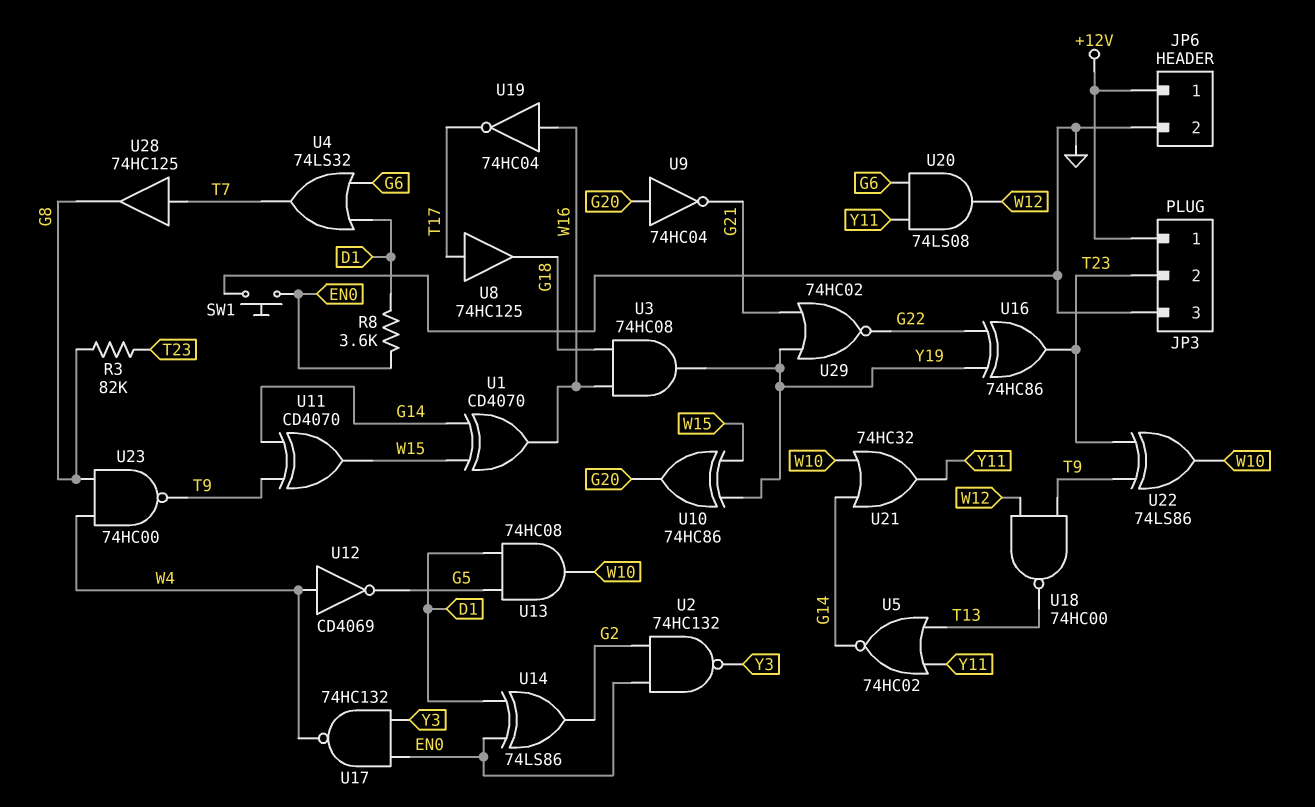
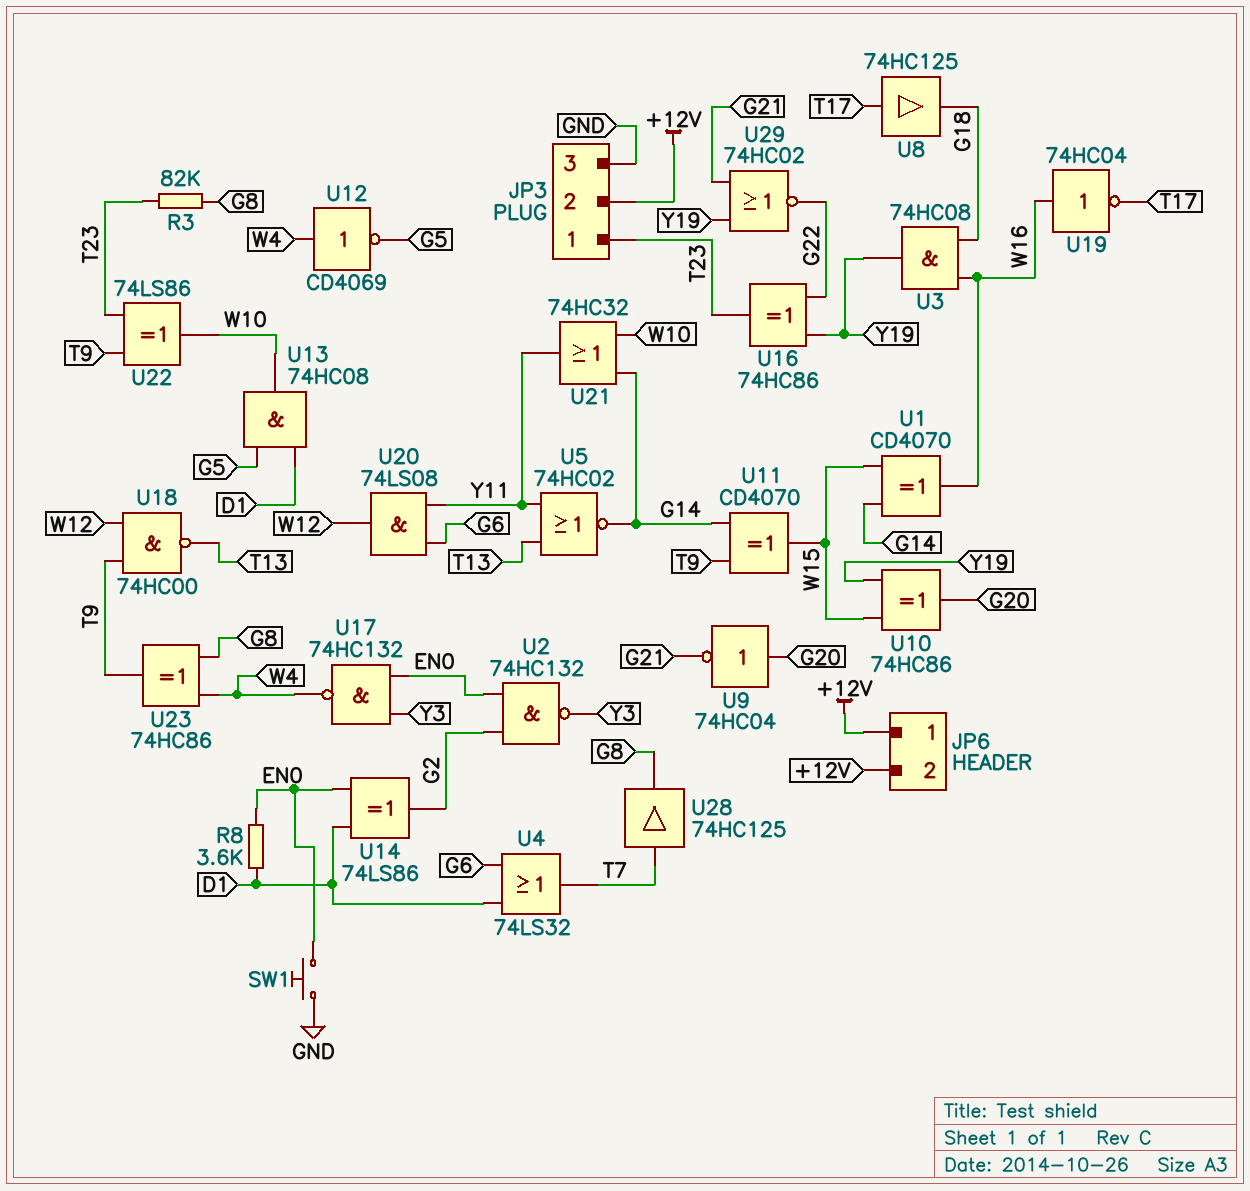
JP3 pin 1: +12V -> T23
JP3 pin 2: T23 -> +12V
JP6 pin 2: GND -> +12V
U23: NAND 74HC00 (in G8, in W4, out T9) -> XOR 74HC86 (in G8, in W4, out T9)

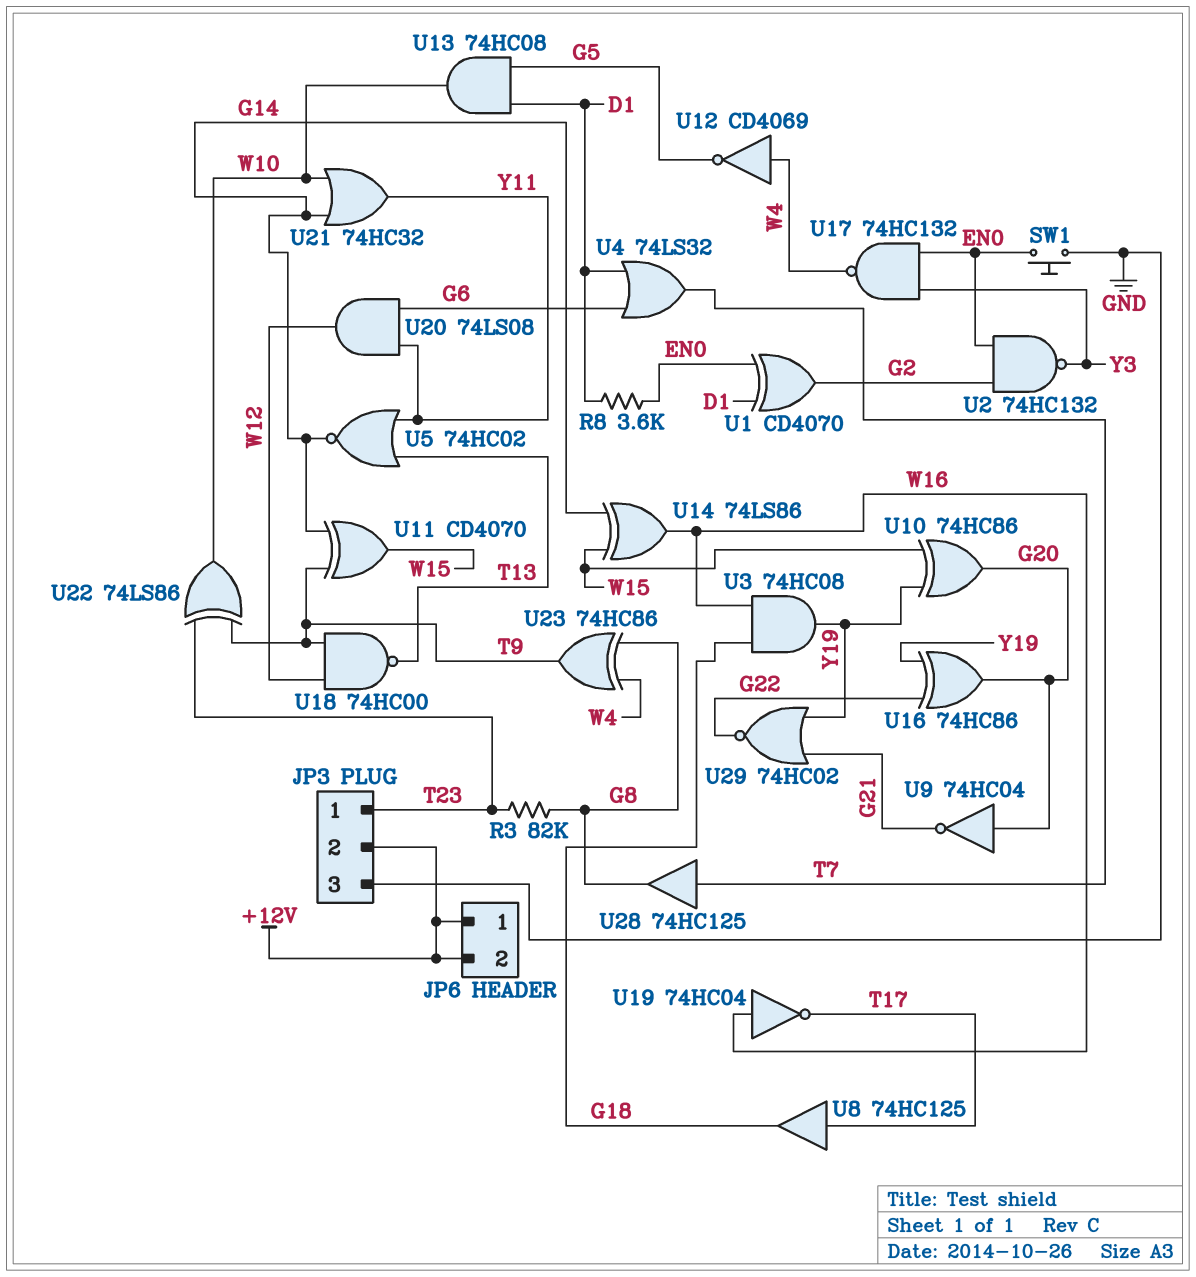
U1: XOR CD4070 (in G14, in W15, out W16) -> XOR CD4070 (in D1, in EN0, out G2)
U14: XOR 74LS86 (in D1, in EN0, out G2) -> XOR 74LS86 (in G14, in W15, out W16)
U16: XOR 74HC86 (in G22, in Y19, out T23) -> XOR 74HC86 (in G22, in Y19, out G20)

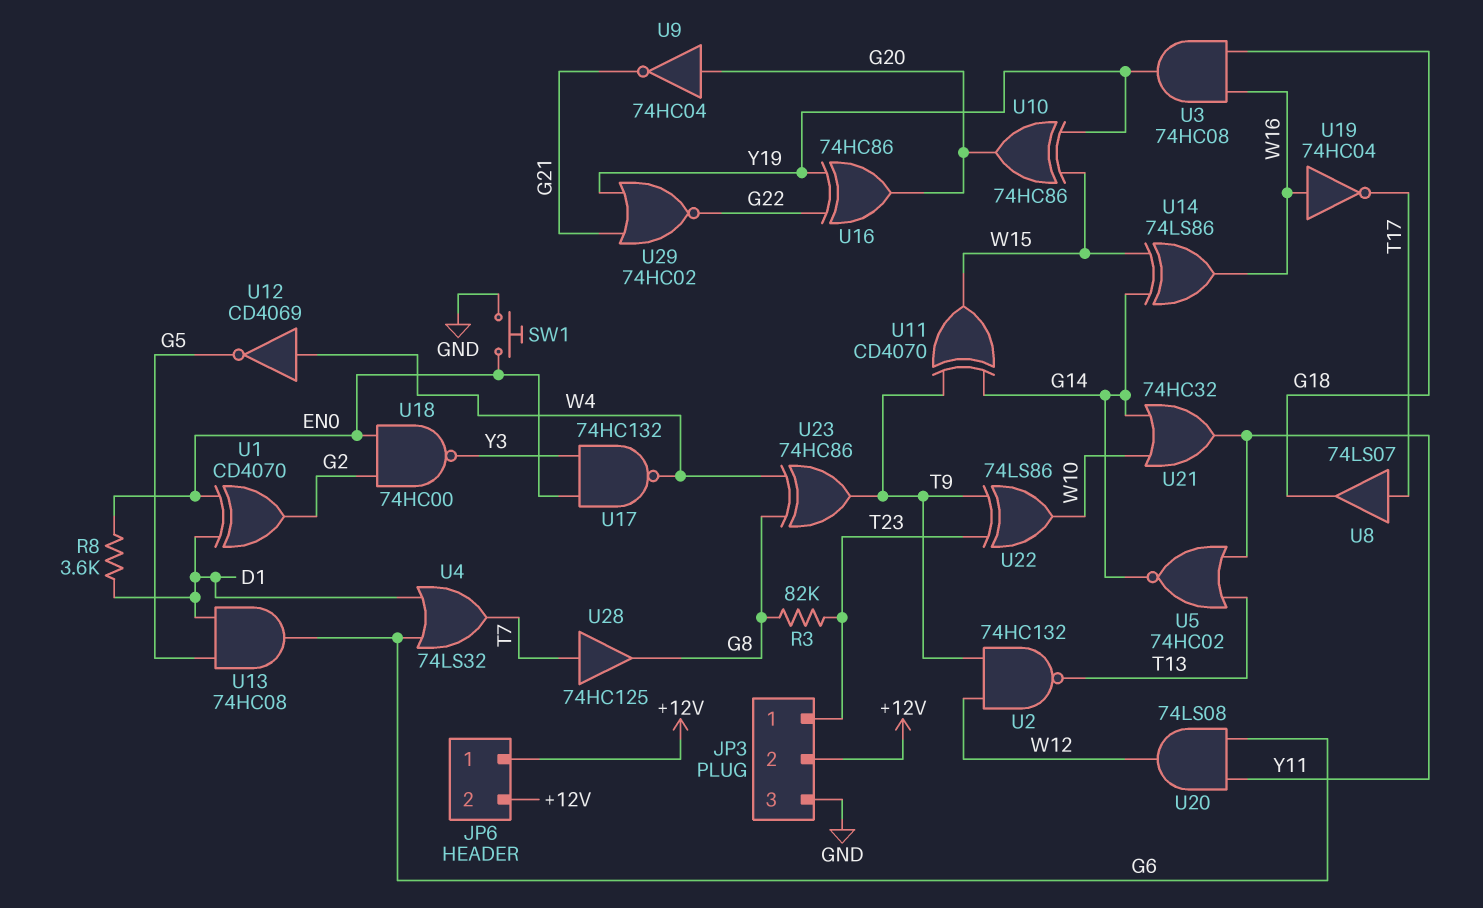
U2: NAND 74HC132 (in EN0, in G2, out Y3) -> NAND 74HC132 (in T9, in W12, out T13)
U8: buffer 74HC125 (in T17, out G18) -> buffer 74LS07 (in T17, out G18)
U13: AND 74HC08 (in D1, in G5, out W10) -> AND 74HC08 (in D1, in G5, out G6)
U18: NAND 74HC00 (in T9, in W12, out T13) -> NAND 74HC00 (in EN0, in G2, out Y3)

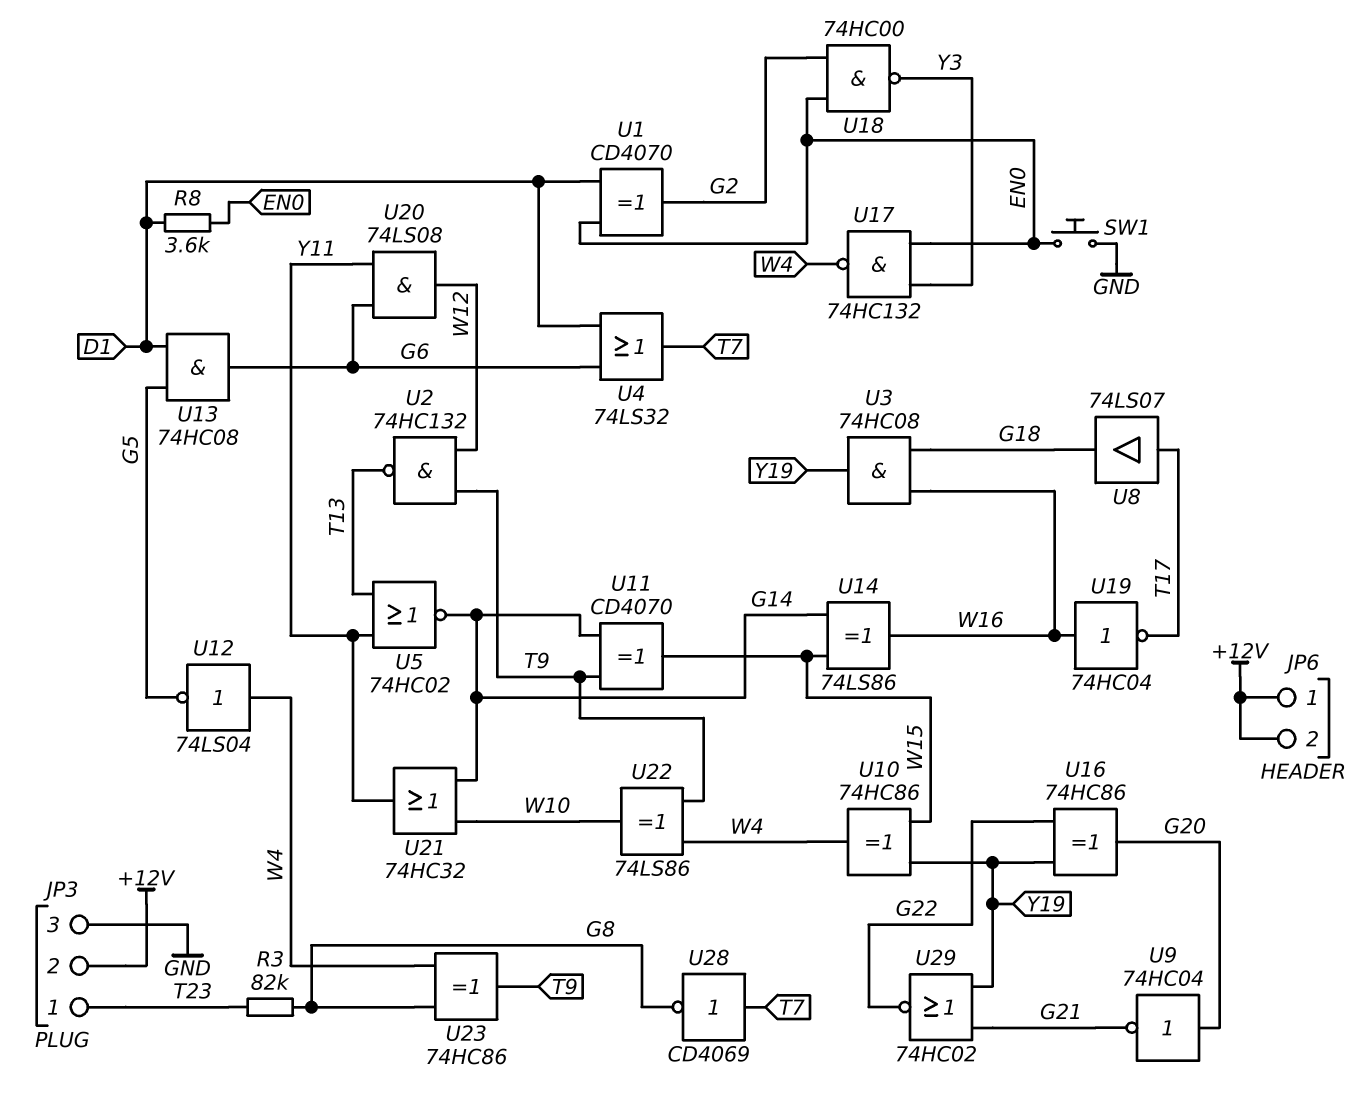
U10: XOR 74HC86 (in W15, in Y19, out G20) -> XOR 74HC86 (in W15, in Y19, out W4)
U12: NOT CD4069 (in W4, out G5) -> NOT 74LS04 (in W4, out G5)
U22: XOR 74LS86 (in T9, in T23, out W10) -> XOR 74LS86 (in T9, in W4, out W10)
U28: buffer 74HC125 (in T7, out G8) -> NOT CD4069 (in T7, out G8)

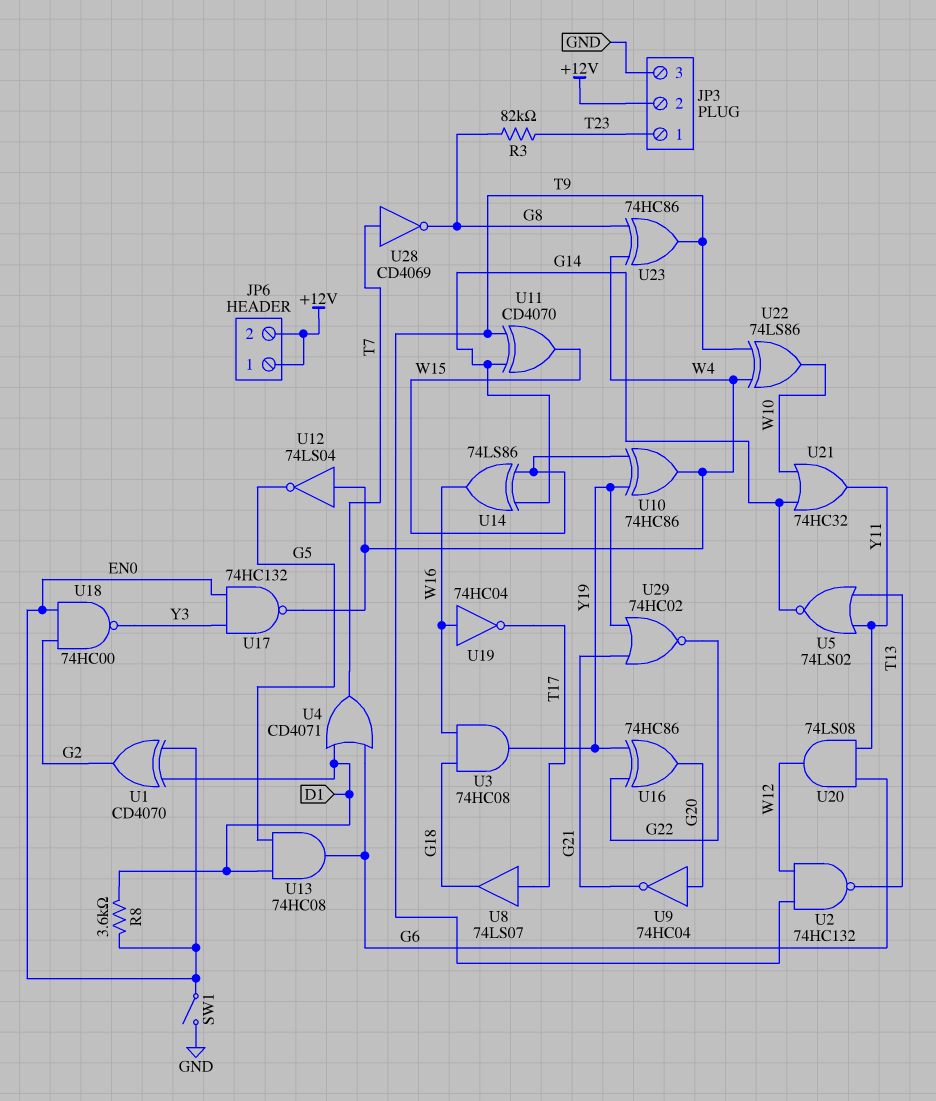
SW1: button (EN0, GND) -> switch (EN0, GND)
U4: OR 74LS32 (in D1, in G6, out T7) -> OR CD4071 (in D1, in G6, out T7)
U5: NOR 74HC02 (in T13, in Y11, out G14) -> NOR 74LS02 (in T13, in Y11, out G14)

